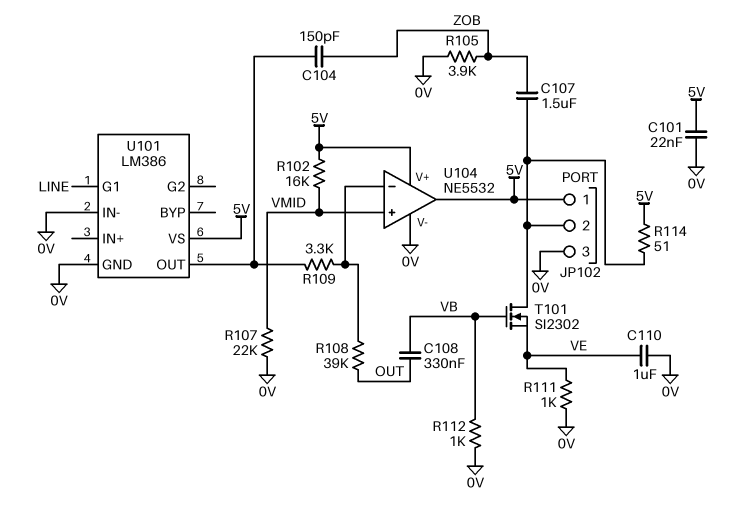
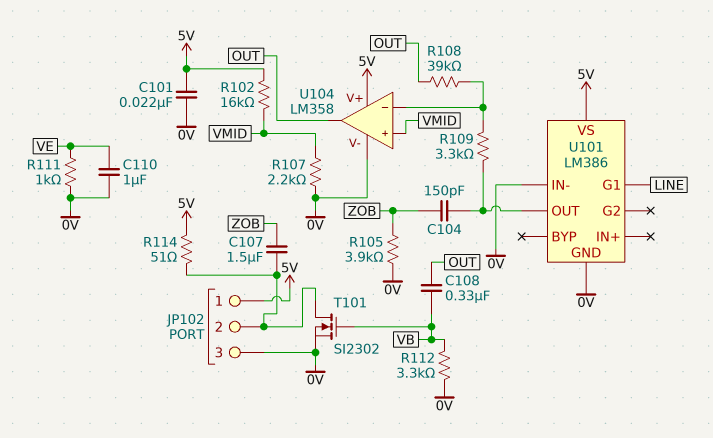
R107: 22k (0V, VMID) -> 2.2k (0V, VMID)
R112: 1k (0V, VB) -> 3.3k (0V, VB)
T101: NMOS SI2302 (G VB, D JP102/2, S VE) -> NMOS SI2302 (G VB, D JP102/2, S 0V)
U104: NE5532 -> LM358
U104 pin out: 5V -> OUT

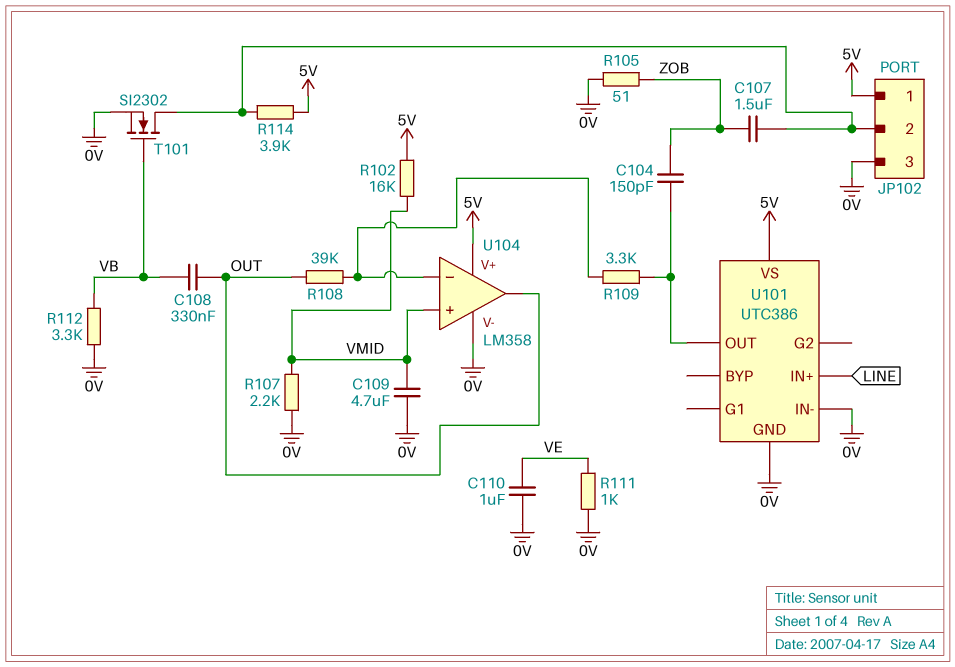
C101: 22nF (0V, 5V) -> none
C109: none -> 4.7uF (0V, VMID)
R105: 3.9k (0V, ZOB) -> 51 (0V, ZOB)
R114: 51 (5V, JP102/2) -> 3.9k (5V, JP102/2)
U101: LM386 -> UTC386
U101 pin G1: LINE -> none
U101 pin IN+: none -> LINE

